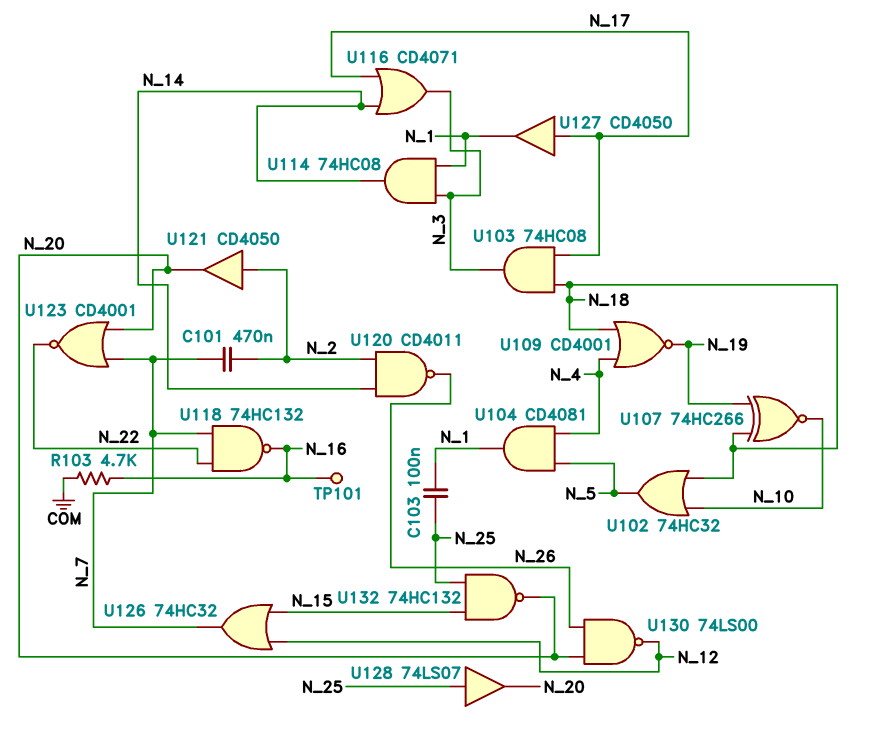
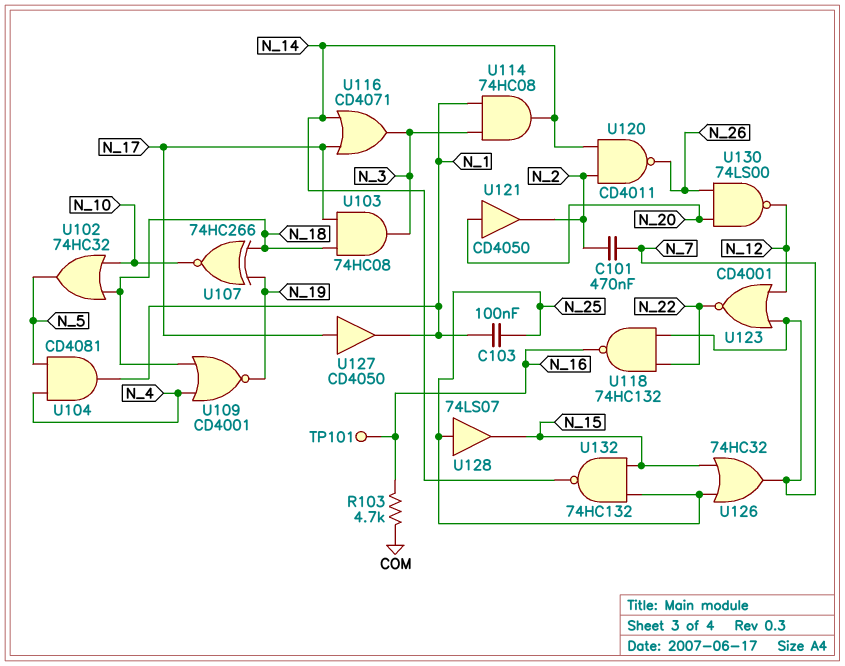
U121: buffer CD4050 (in N_2, out N_20) -> buffer CD4050 (in N_20, out N_2)
U123: NOR CD4001 (in N_7, in N_20, out N_22) -> NOR CD4001 (in N_7, in N_12, out N_22)
U126: OR 74HC32 (in N_12, in N_15, out N_7) -> OR 74HC32 (in N_15, in N_25, out N_7)
U128: buffer 74LS07 (in N_25, out N_20) -> buffer 74LS07 (in N_25, out N_15)
U132: NAND 74HC132 (in N_15, in N_25, out N_20) -> NAND 74HC132 (in N_15, in N_25, out N_14)

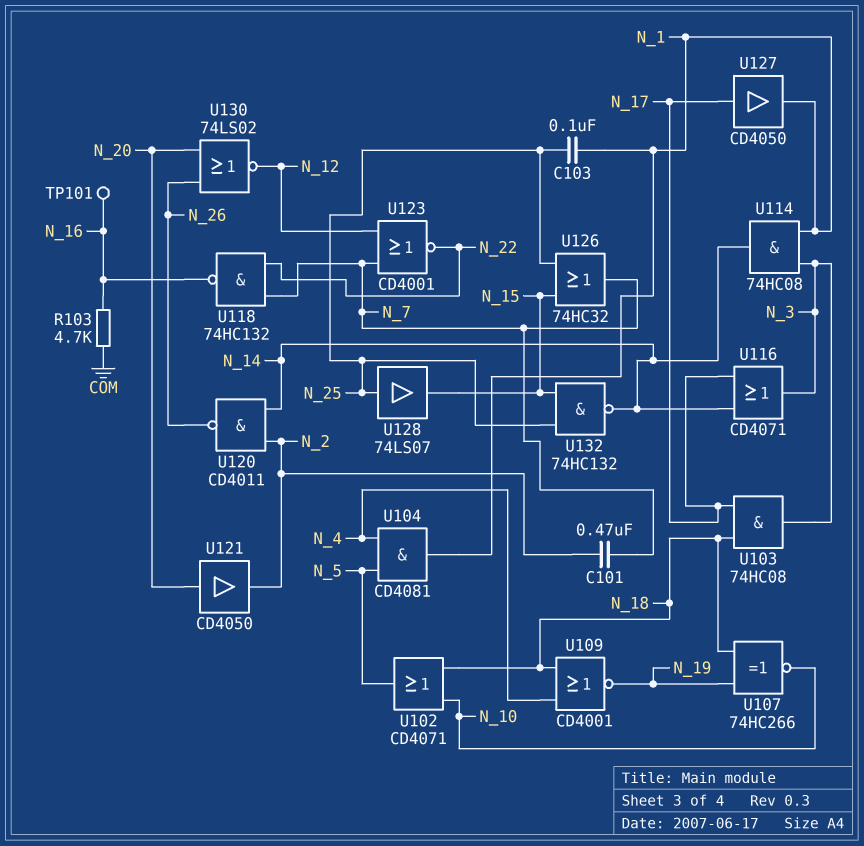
U102: OR 74HC32 (in N_10, in N_18, out N_5) -> OR CD4071 (in N_10, in N_18, out N_5)
U130: NAND 74LS00 (in N_20, in N_26, out N_12) -> NOR 74LS02 (in N_20, in N_26, out N_12)

